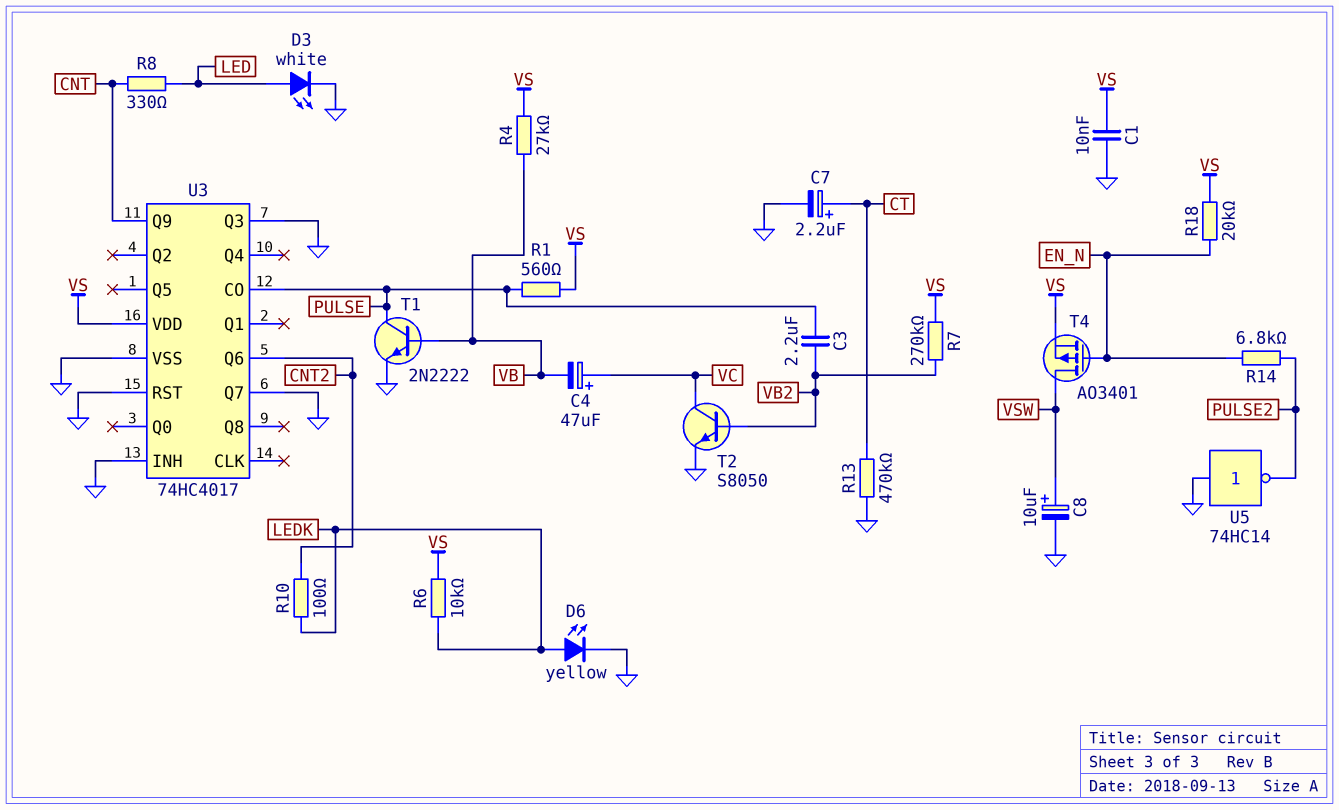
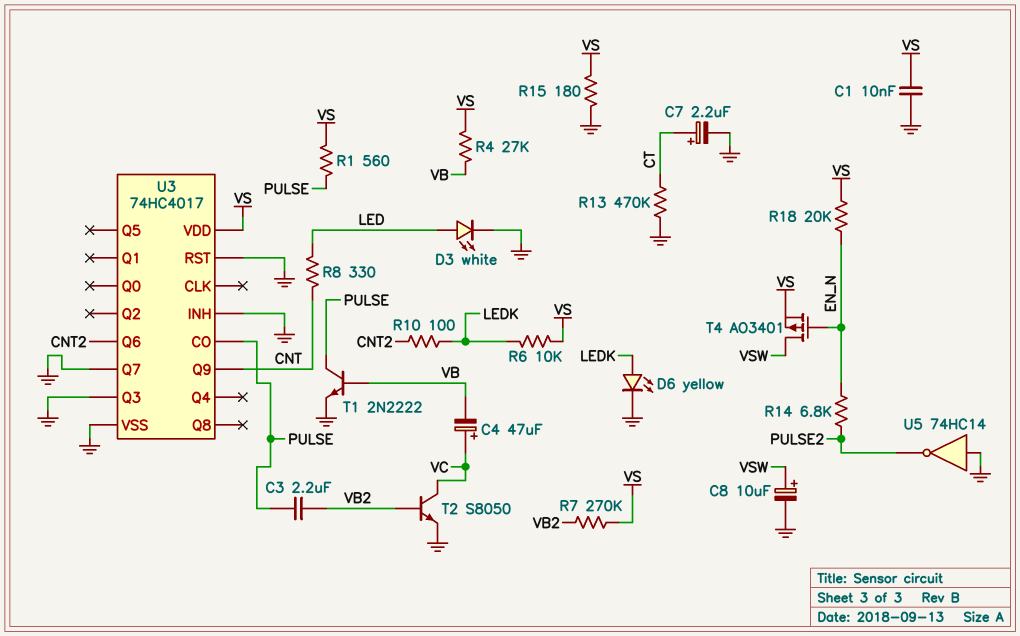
R15: none -> 180 (GND, VS)

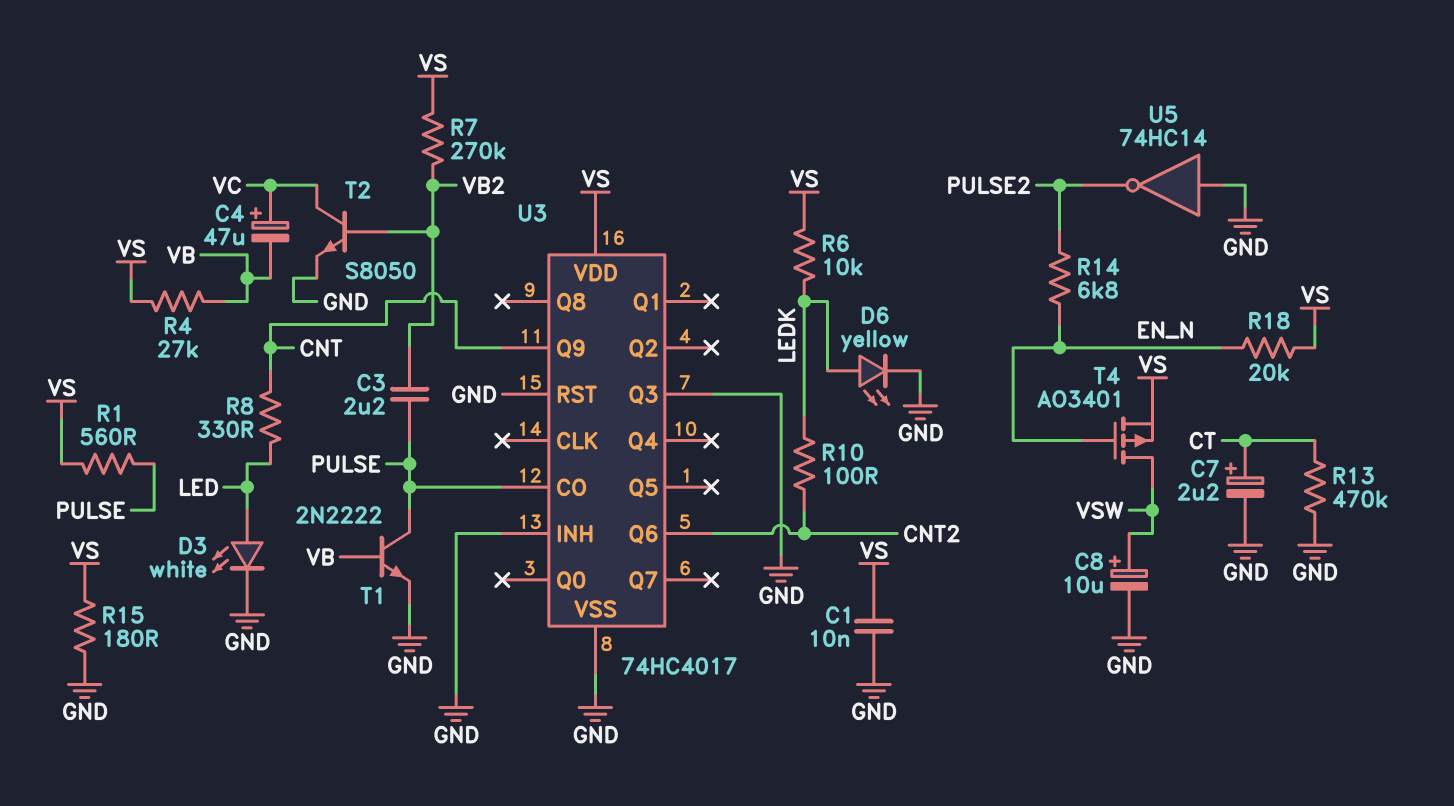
U3 pin Q7: GND -> none

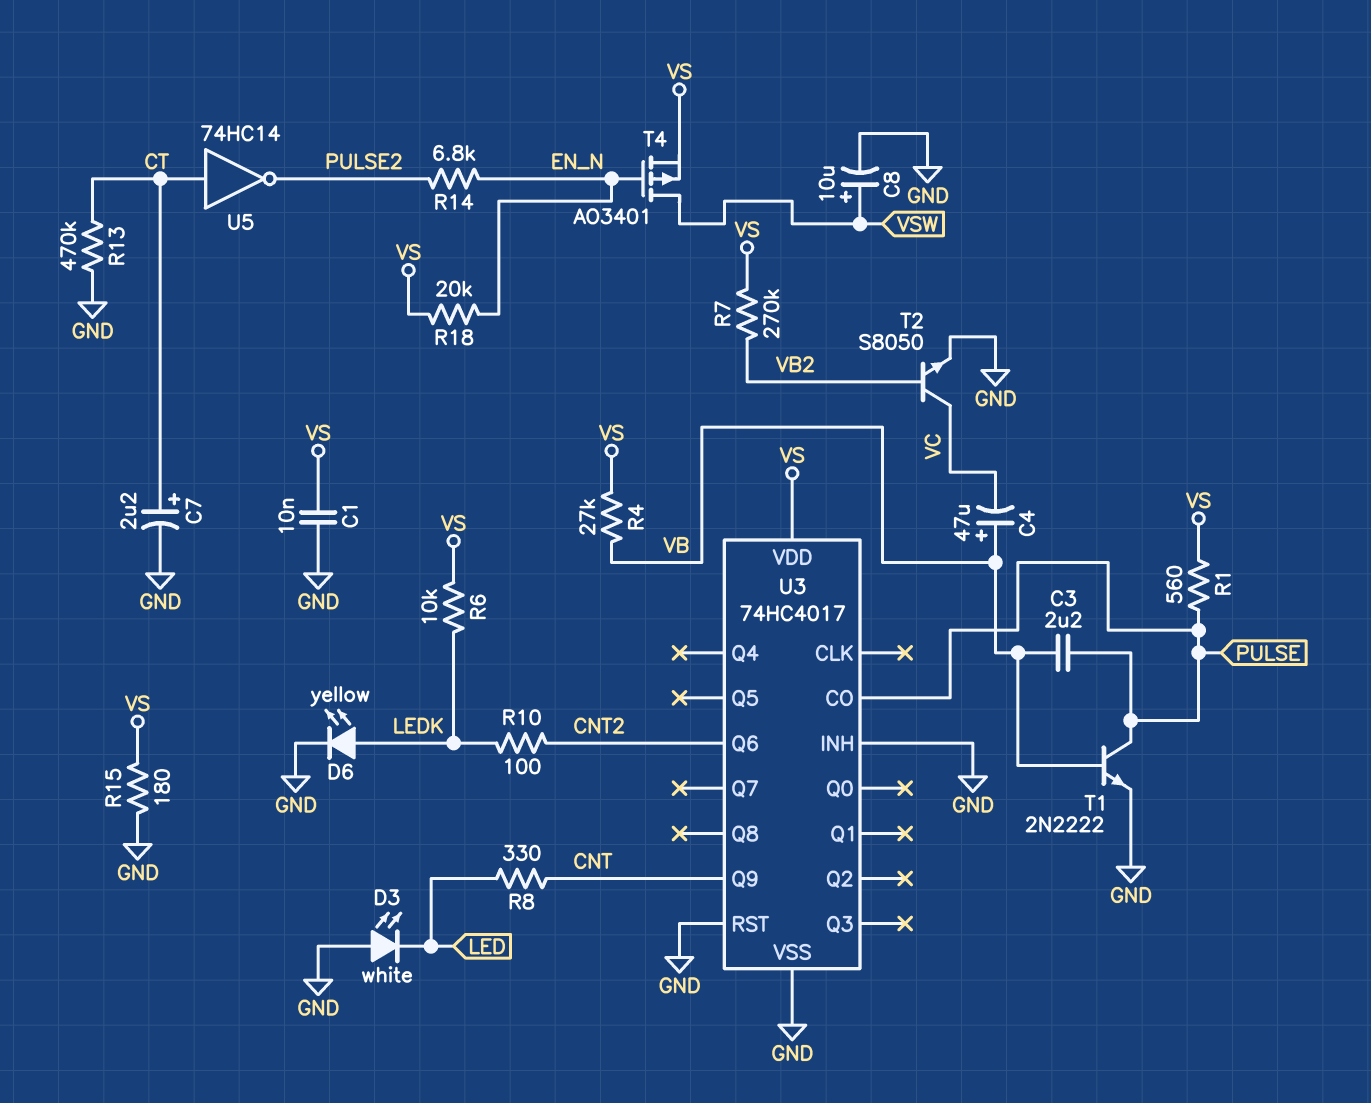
C3: 2.2uF (PULSE, VB2) -> 2.2uF (PULSE, VB)
C4: 47uF (plus VC, minus VB) -> 47uF (plus VB, minus VC)
D3: LED white (A LED, K GND) -> LED white (A GND, K LED)
U3 pin Q3: GND -> none
U5: NOT 74HC14 (in GND, out PULSE2) -> NOT 74HC14 (in CT, out PULSE2)

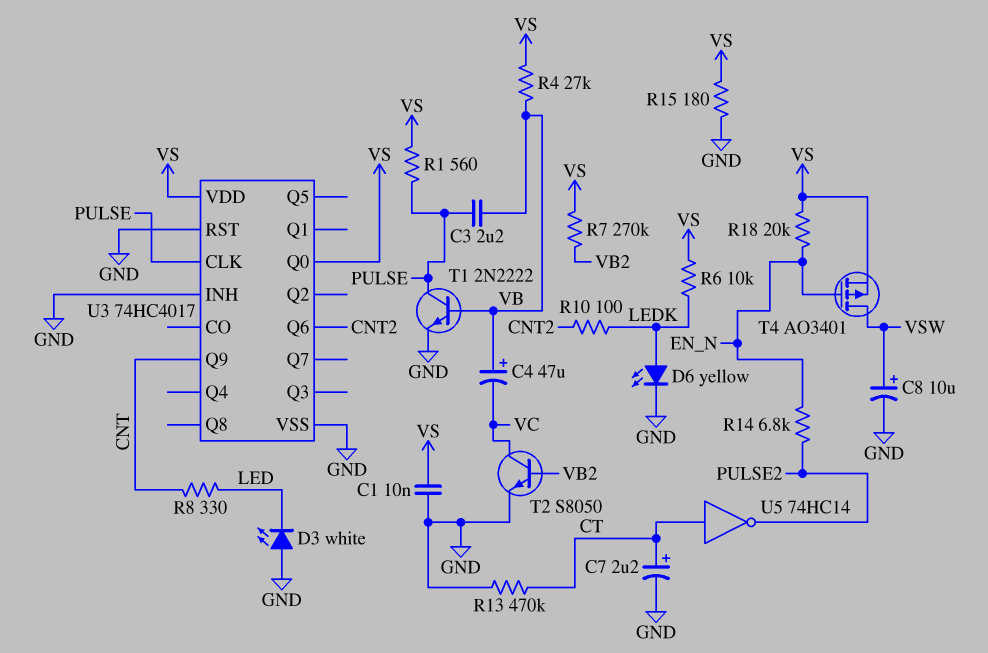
U3 pin CLK: none -> PULSE
U3 pin CO: PULSE -> none
U3 pin Q0: none -> VS

